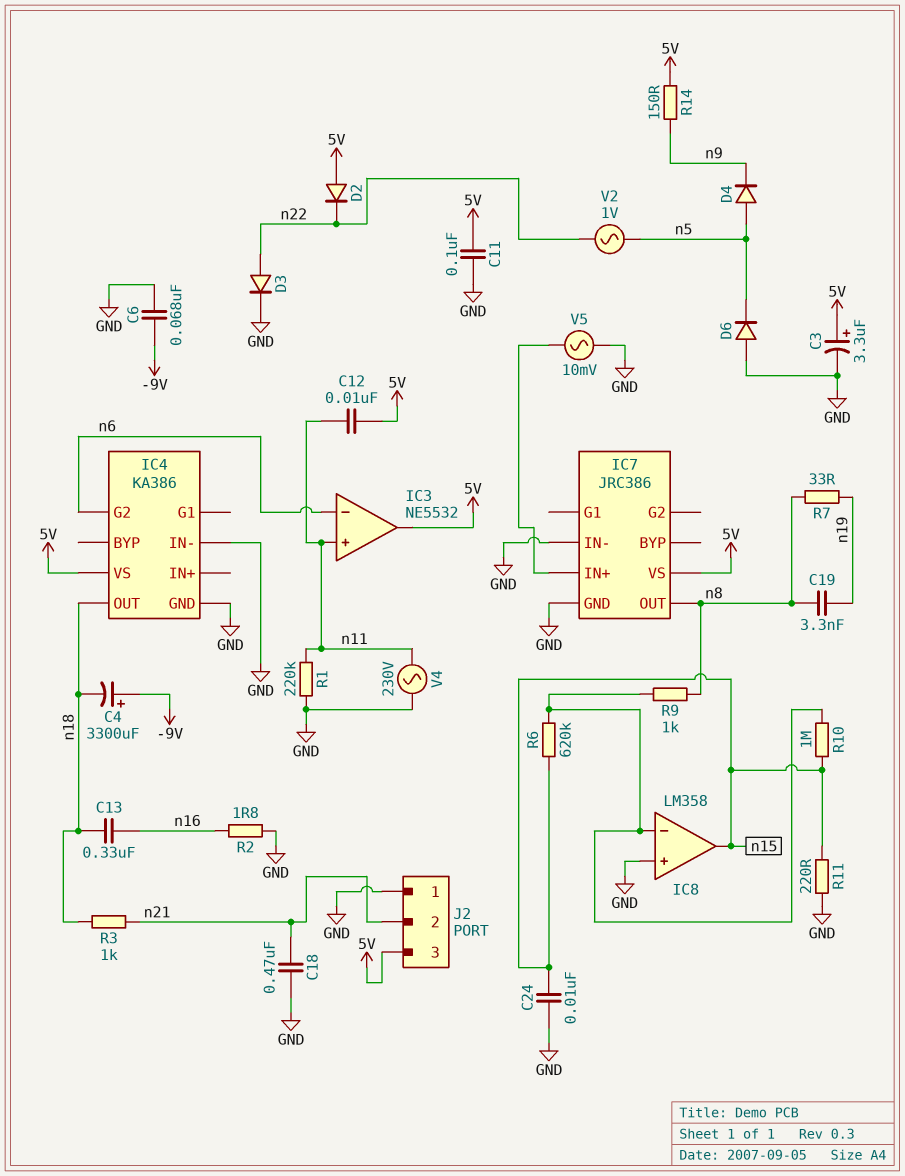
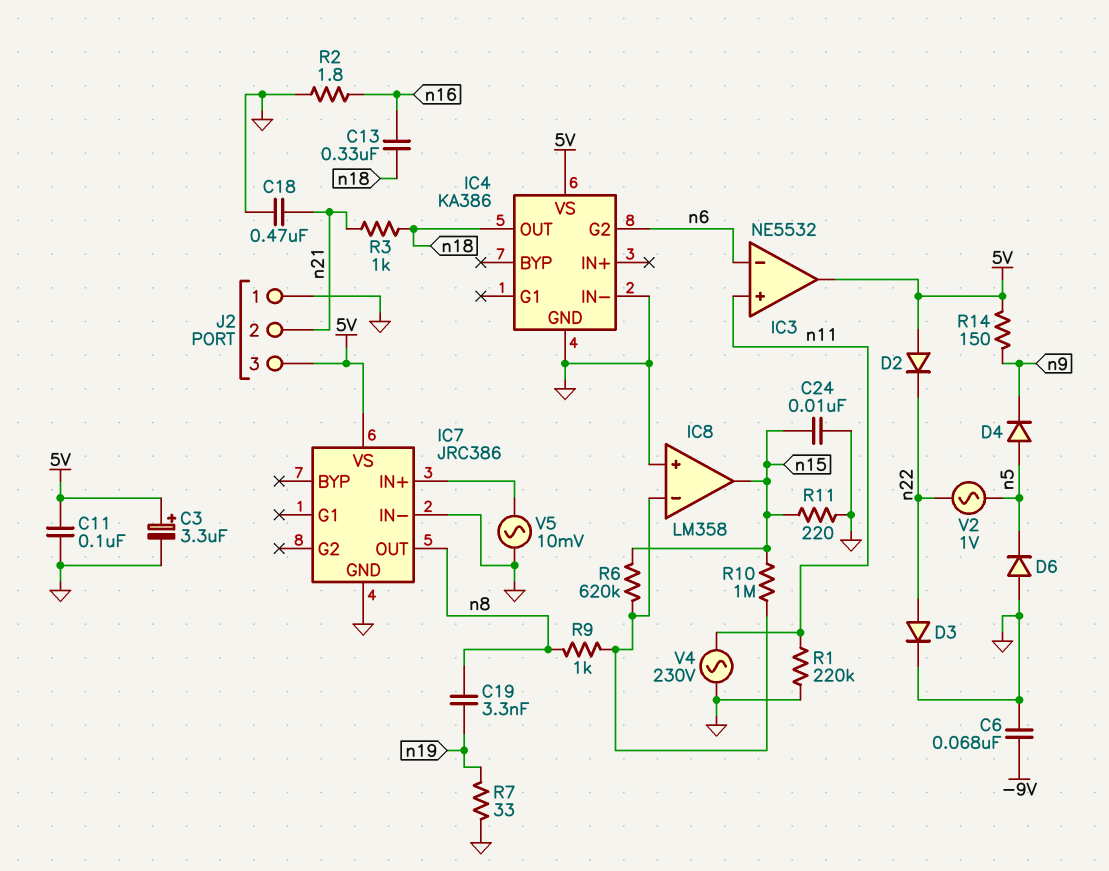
C4: 3300uF (plus -9V, minus n18) -> none
C12: 10nF (5V, n11) -> none
R7: 33 (n8, n19) -> 33 (GND, n19)

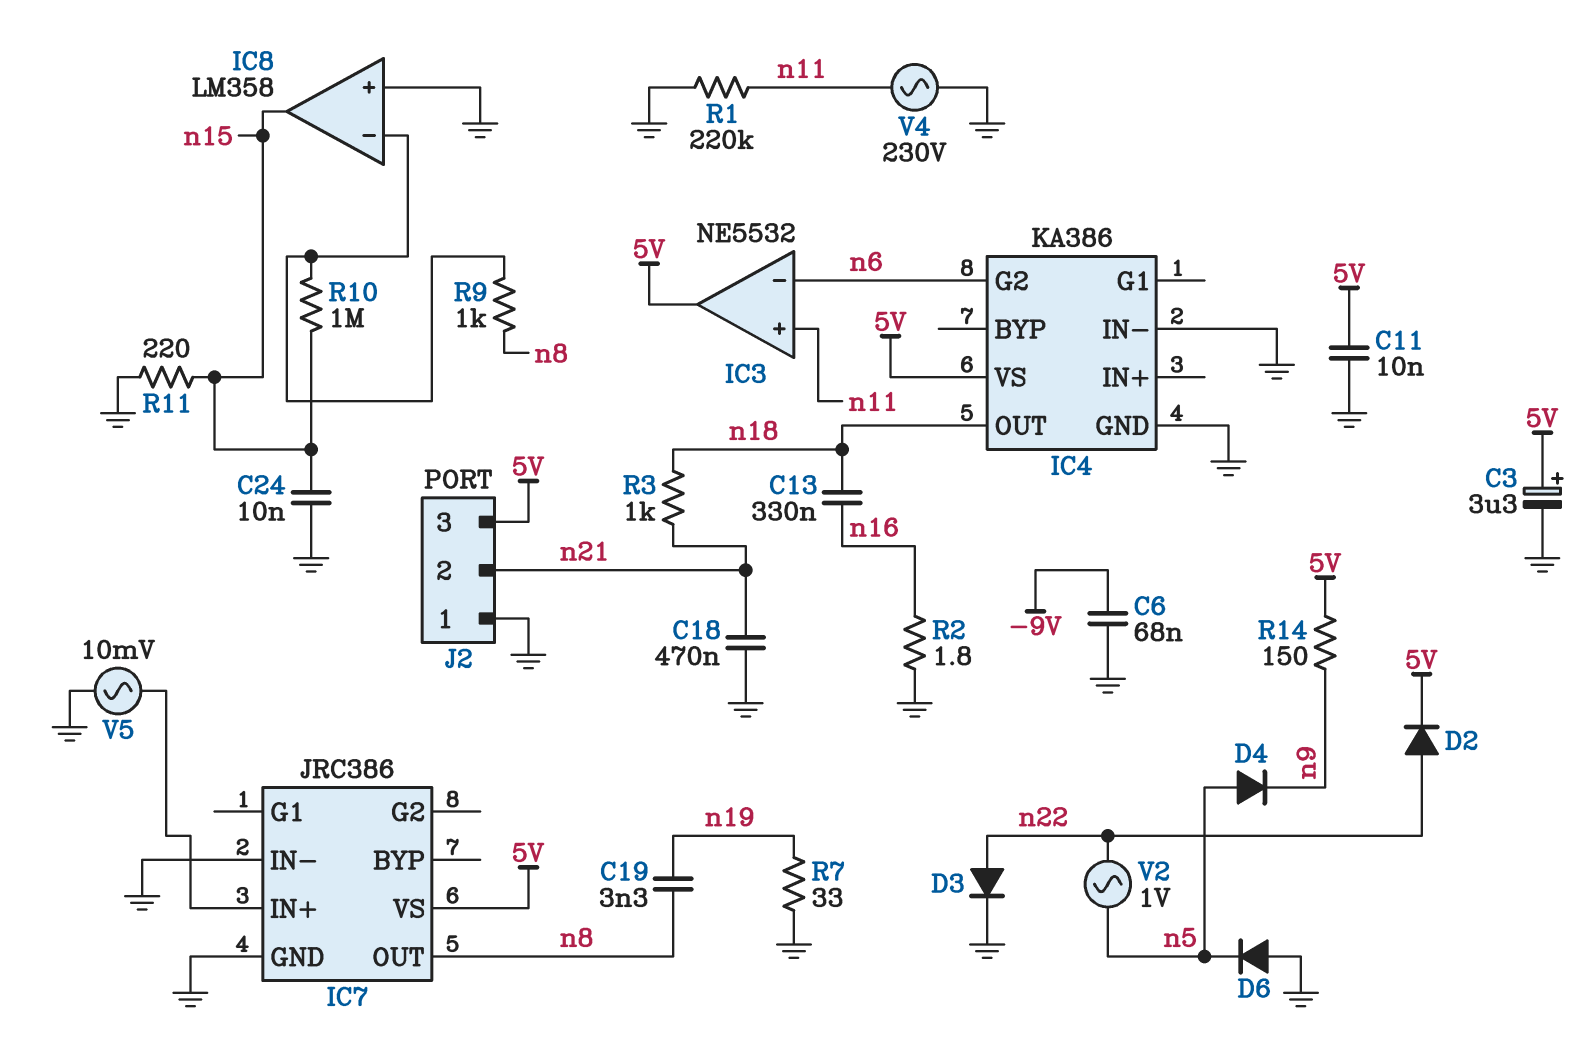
C11: 100nF (5V, GND) -> 10nF (5V, GND)
D2: diode (A 5V, K n22) -> diode (A n22, K 5V)
R6: 620k (IC8/in-, n15) -> none

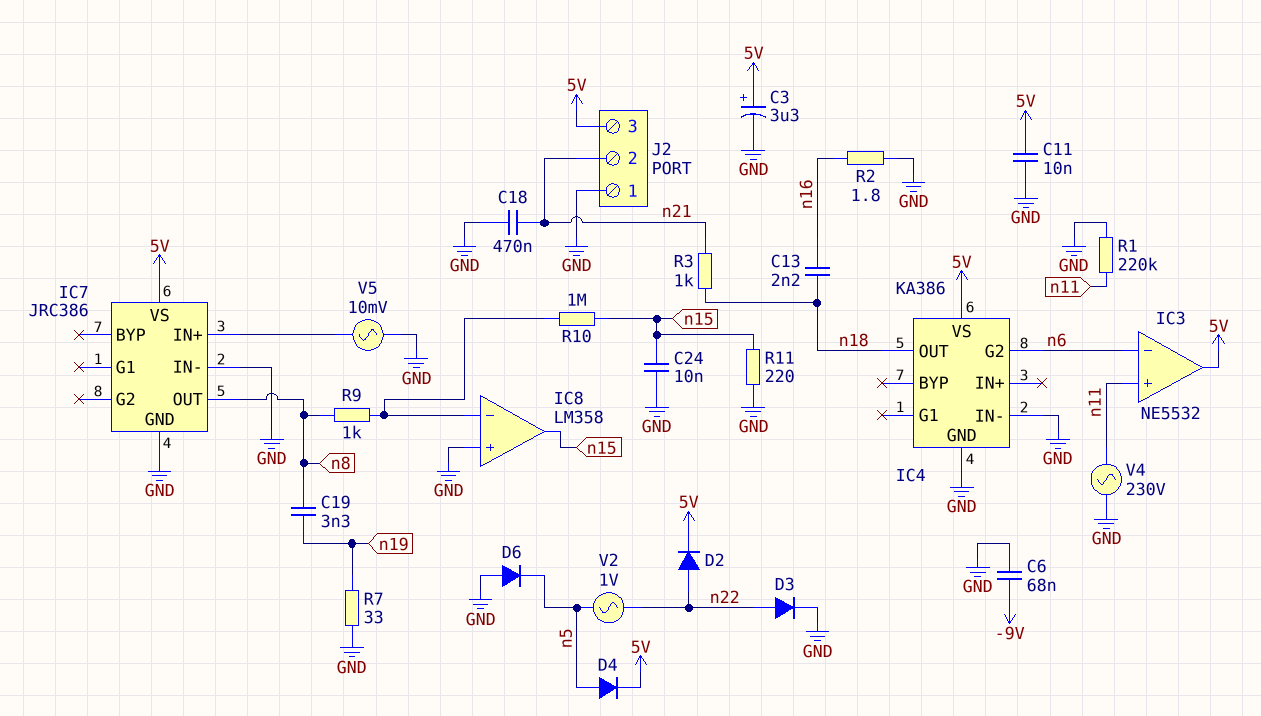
C13: 330nF (n16, n18) -> 2.2nF (n16, n18)
D4: diode (A n5, K n9) -> diode (A n5, K 5V)
R14: 150 (5V, n9) -> none

